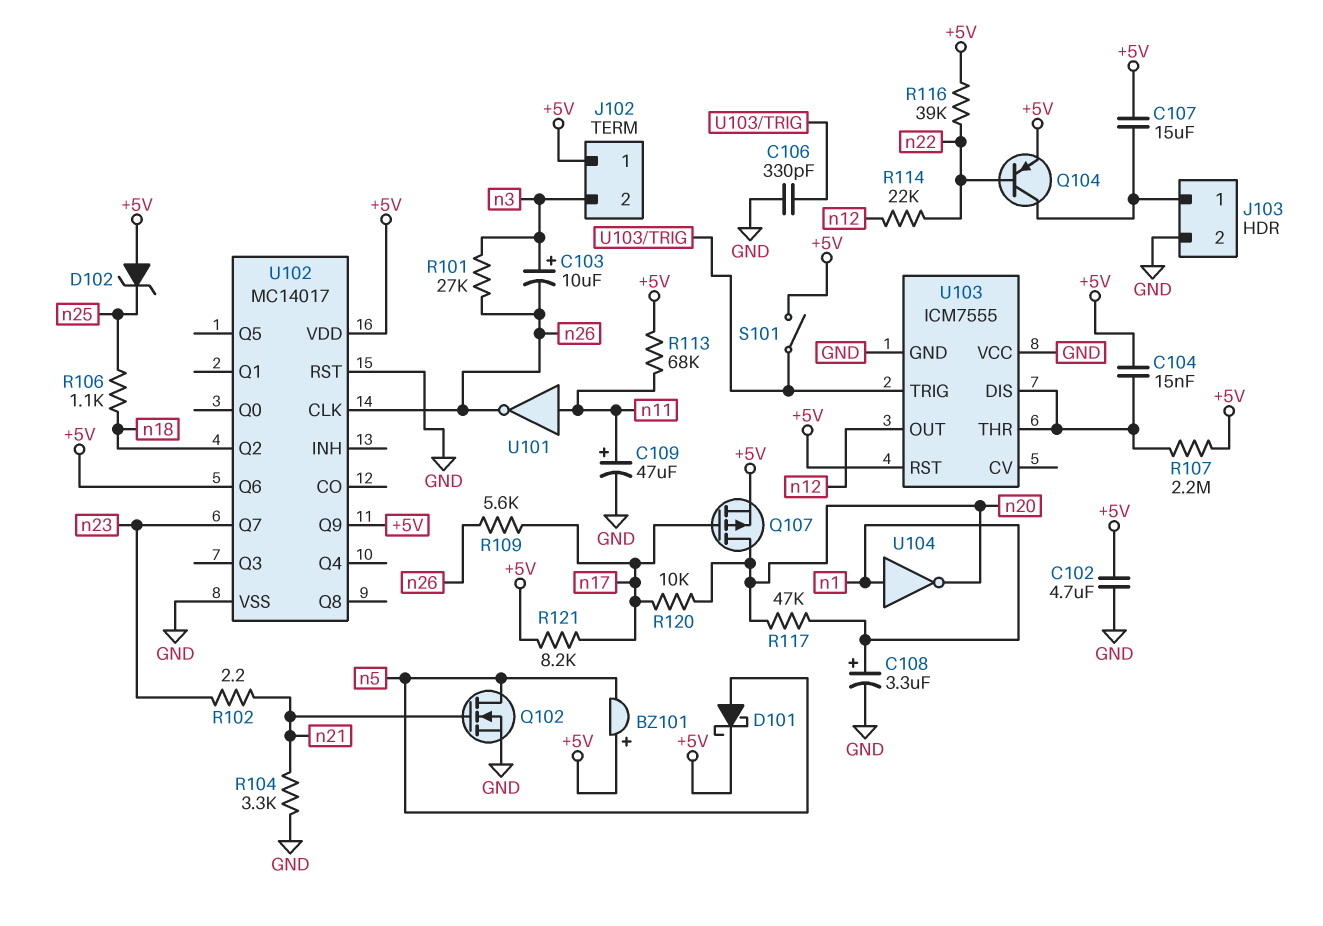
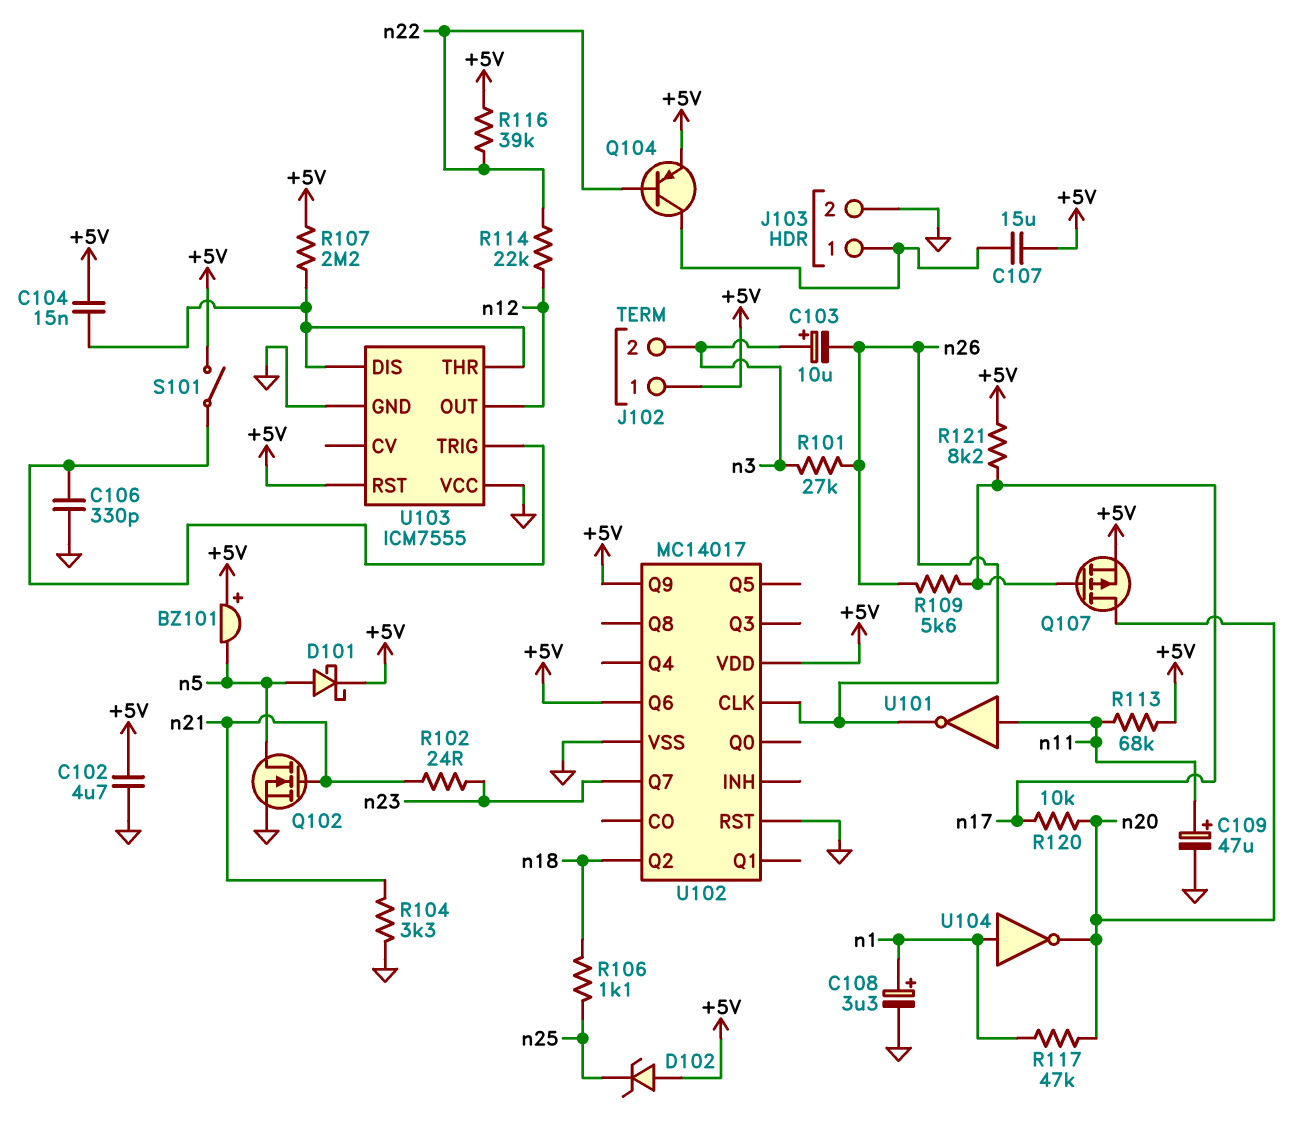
R102: 2.2 (n21, n23) -> 24 (n21, n23)

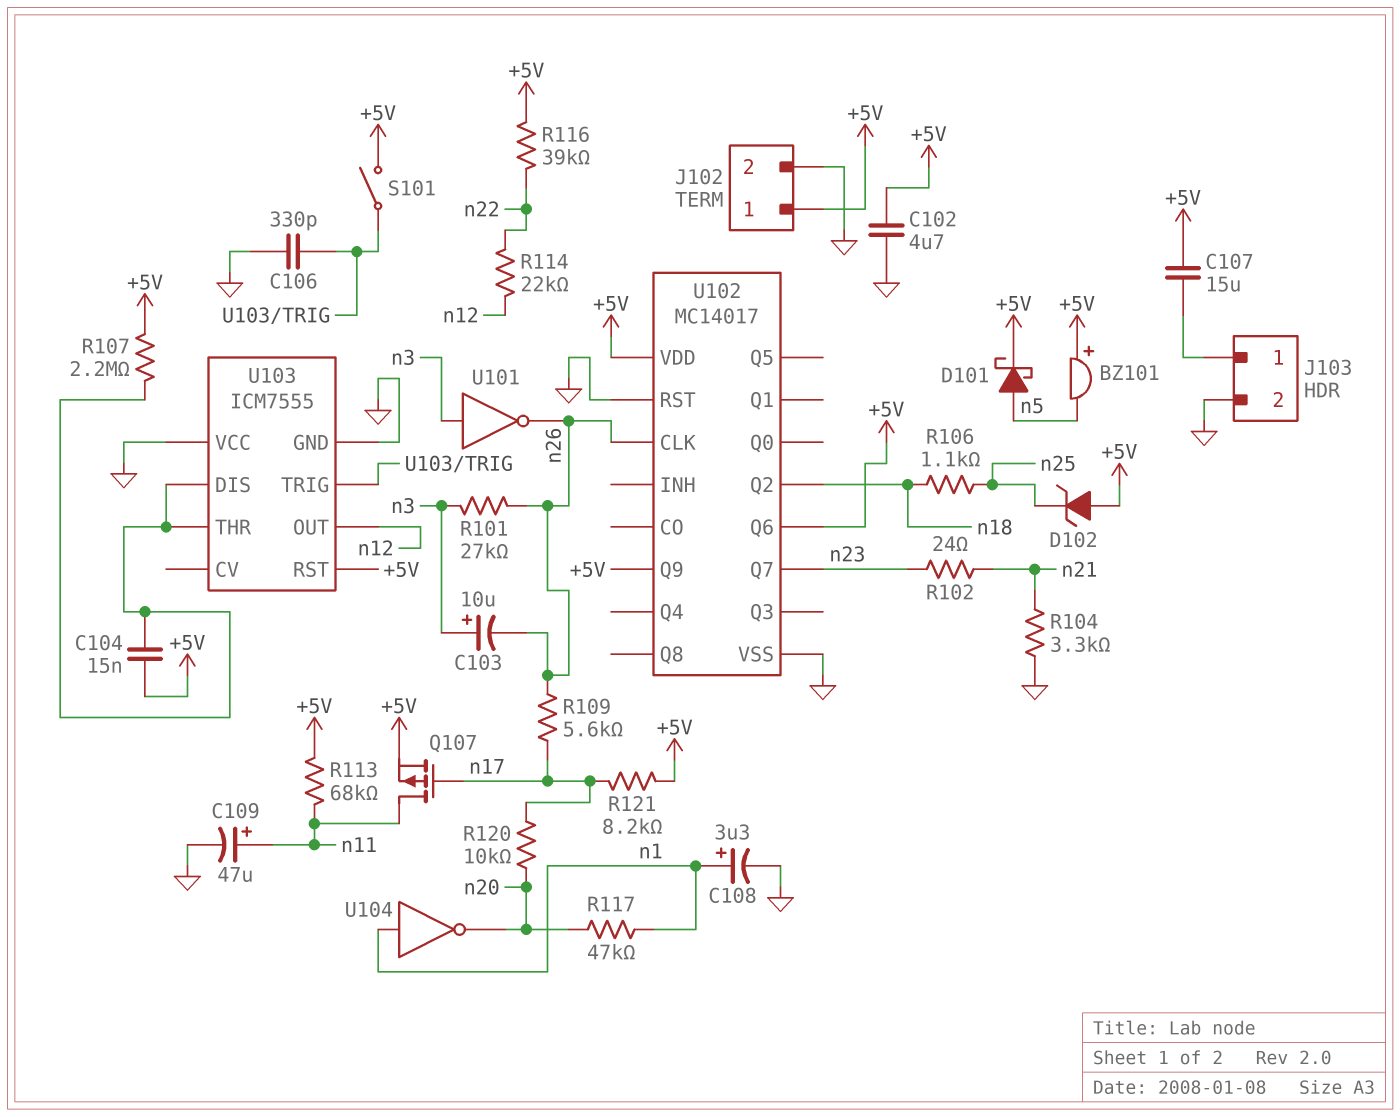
J102 pin 2: n3 -> GND
Q102: NMOS (G n21, D n5, S GND) -> none
Q104: PNP (B n22, C J103/1, E +5V) -> none
Q107: PMOS (G n17, D n20, S +5V) -> PMOS (G n17, D n11, S +5V)
U101: NOT (in n11, out n26) -> NOT (in n3, out n26)

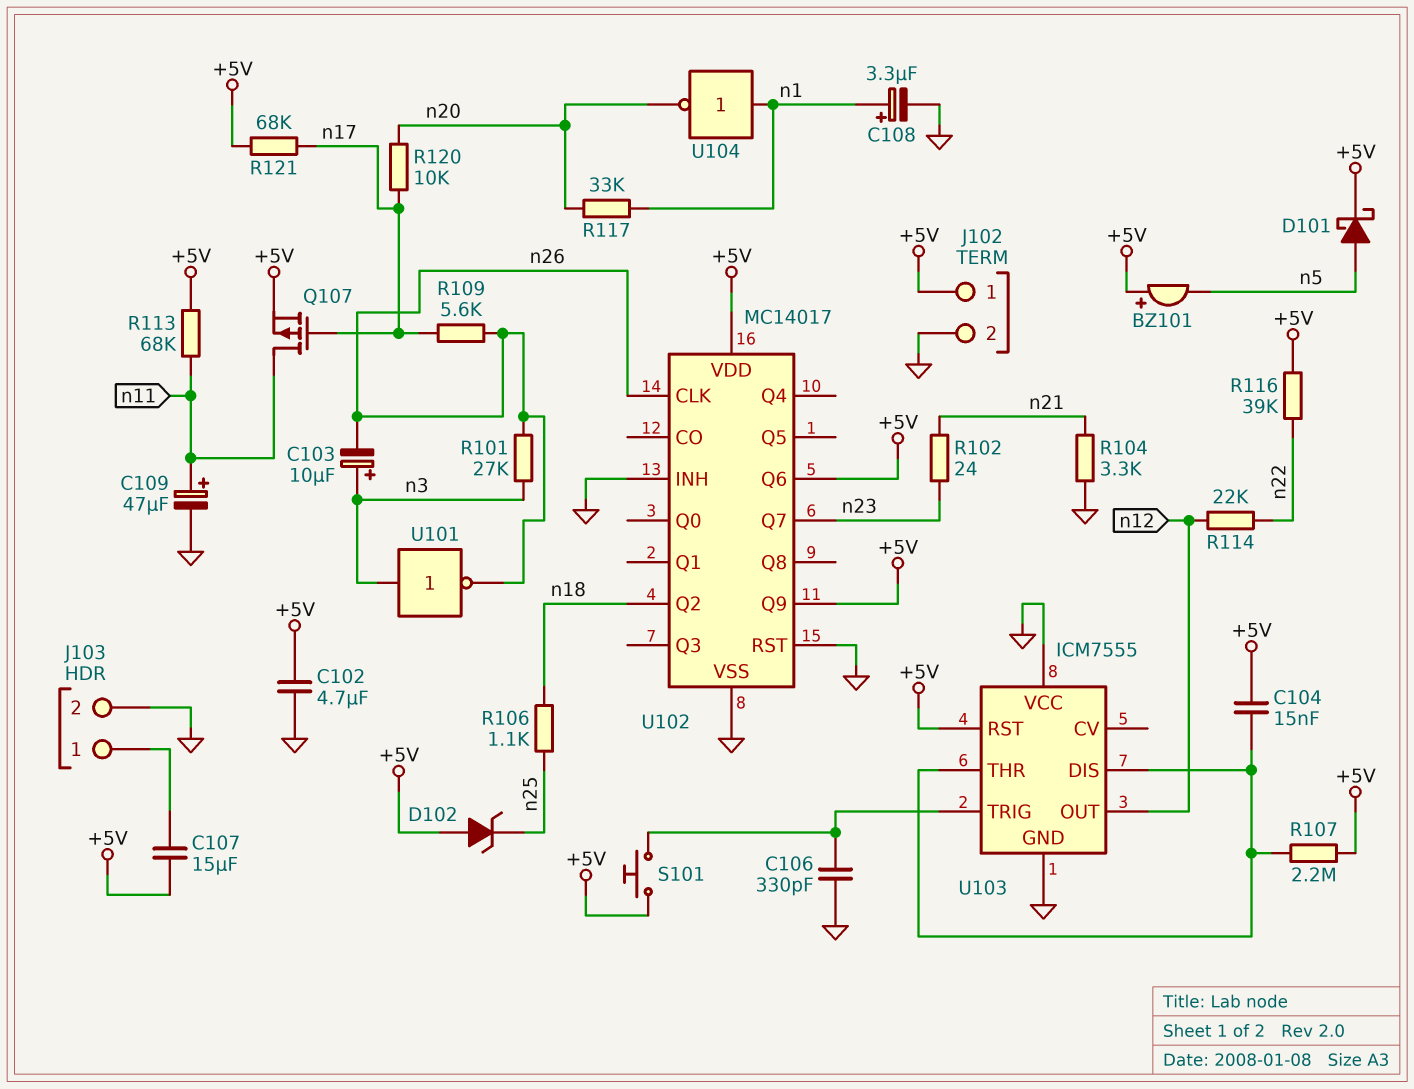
R117: 47k (n1, n20) -> 33k (n1, n20)
R121: 8.2k (+5V, n17) -> 68k (+5V, n17)
S101: switch (+5V, U103/TRIG) -> button (+5V, U103/TRIG)
U102 pin INH: none -> GND

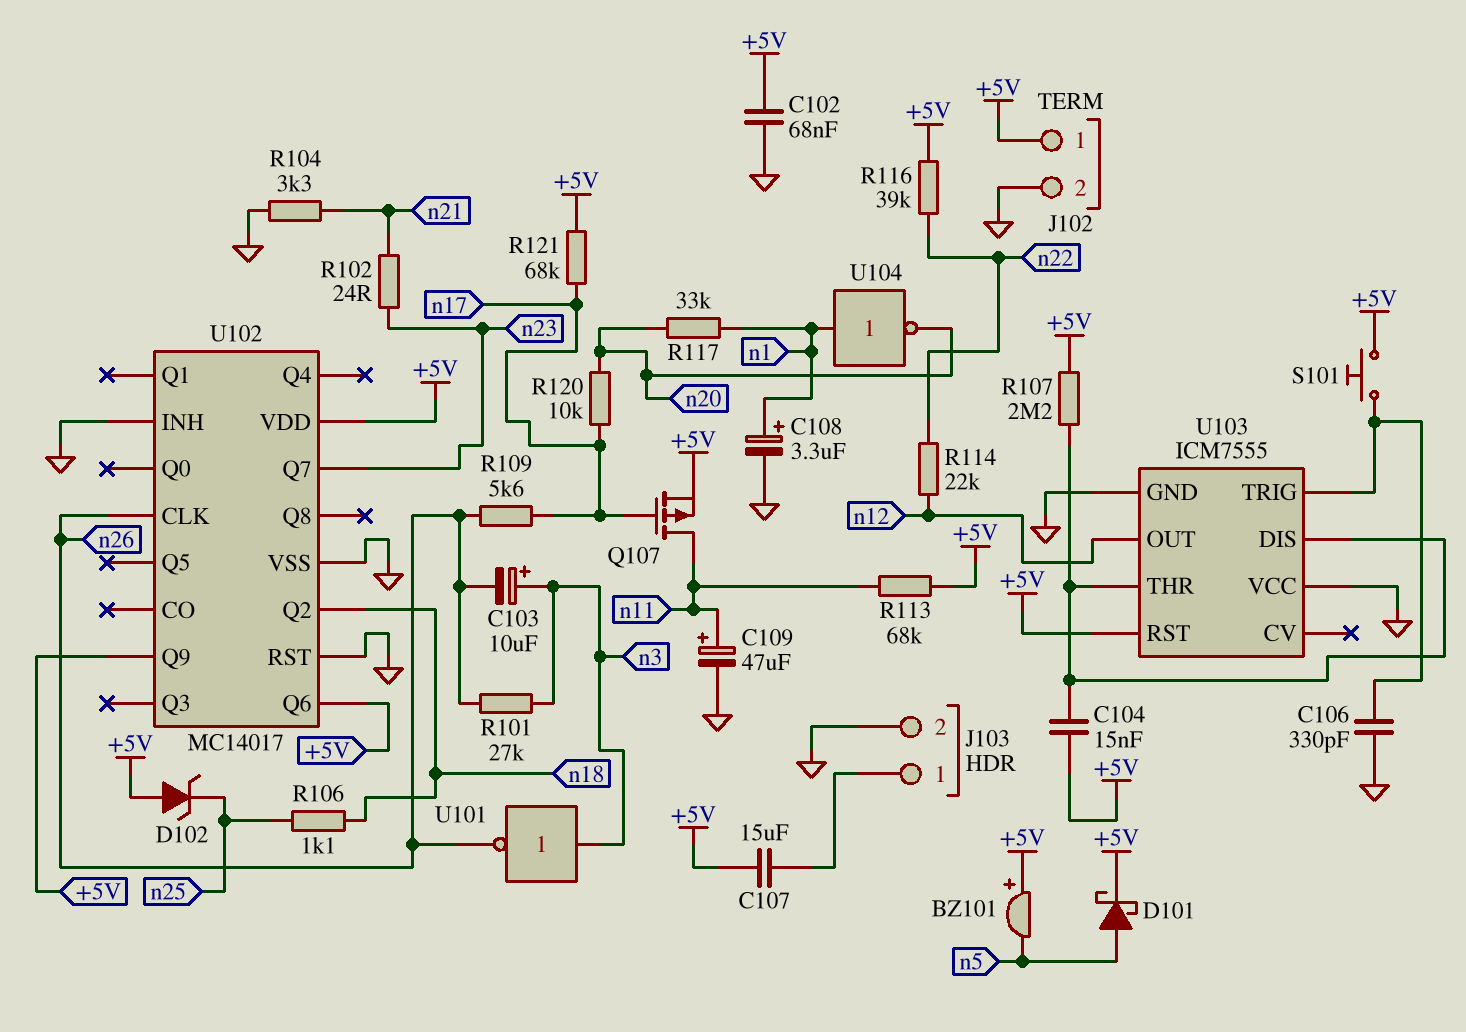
C102: 4.7uF (+5V, GND) -> 68nF (+5V, GND)

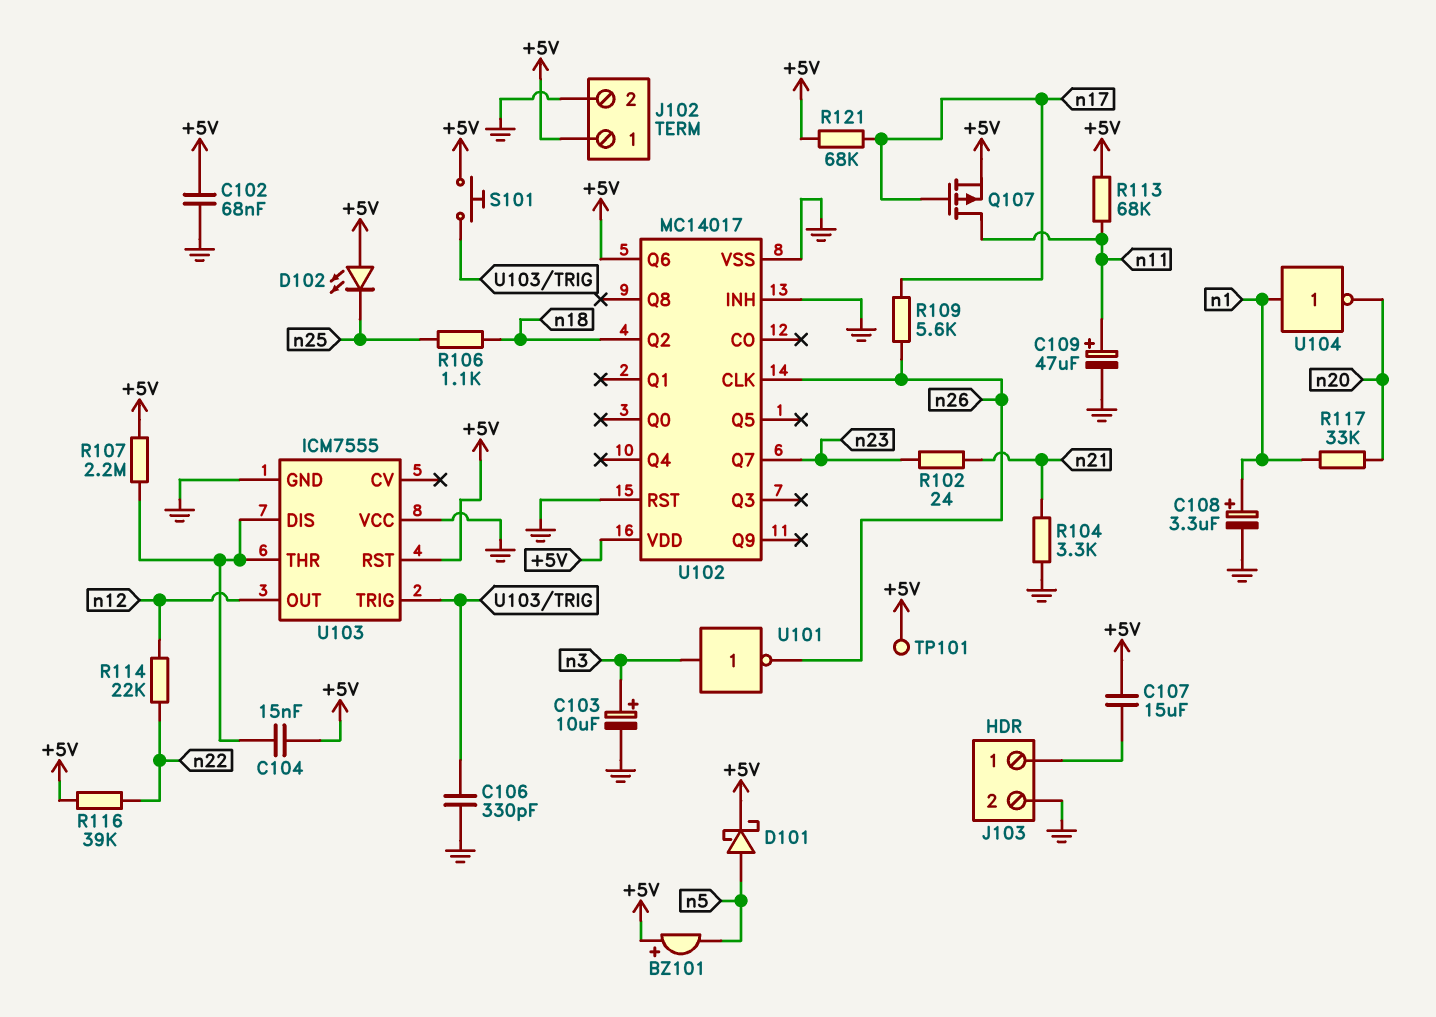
C103: 10uF (plus n3, minus n26) -> 10uF (plus n3, minus GND)
D102: zener (A +5V, K n25) -> LED (A +5V, K n25)
R101: 27k (n3, n26) -> none
R120: 10k (n17, n20) -> none
TP101: none -> test point (+5V)
U102 pin Q9: +5V -> none

